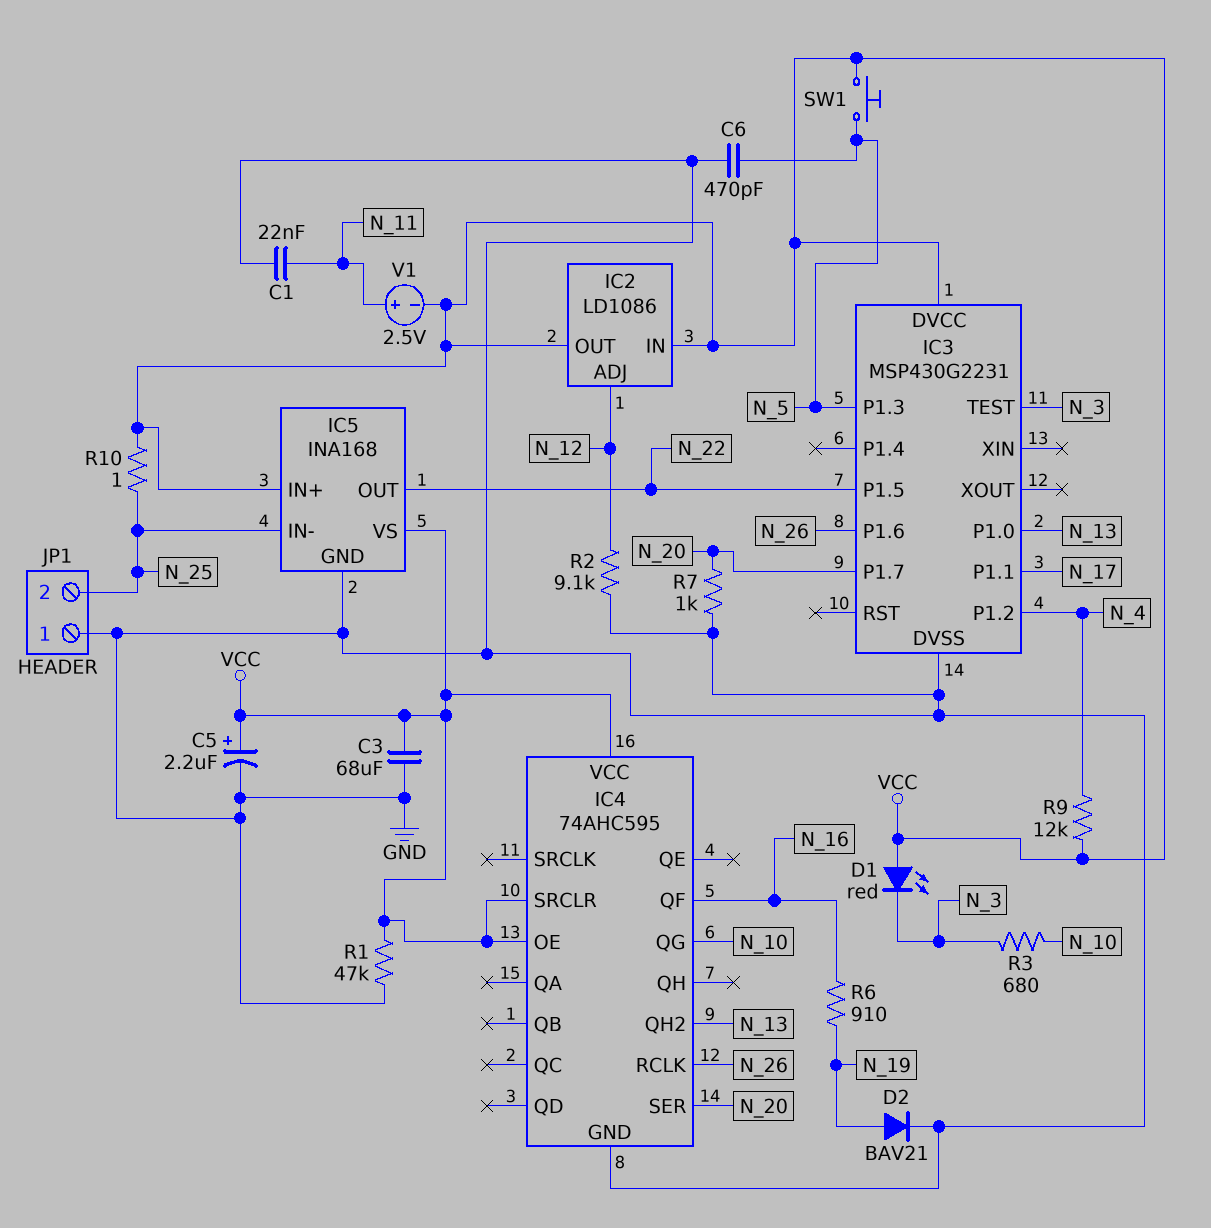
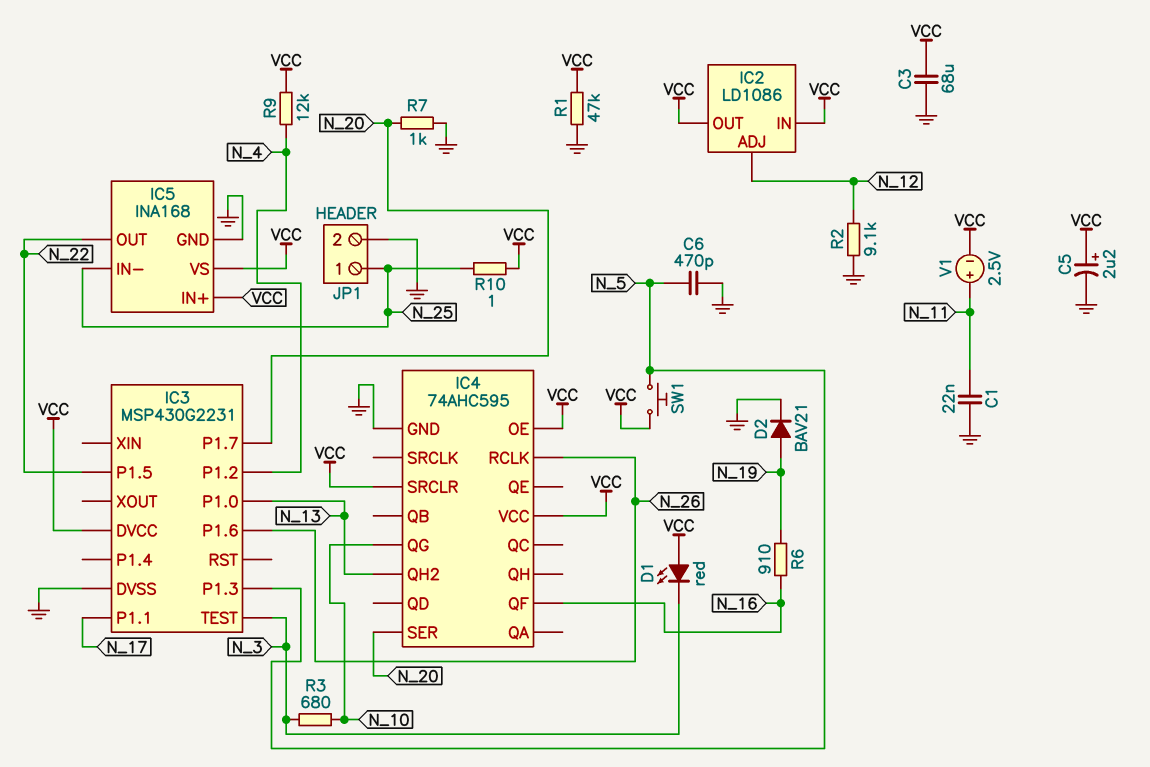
JP1 pin 1: GND -> N_25
JP1 pin 2: N_25 -> GND

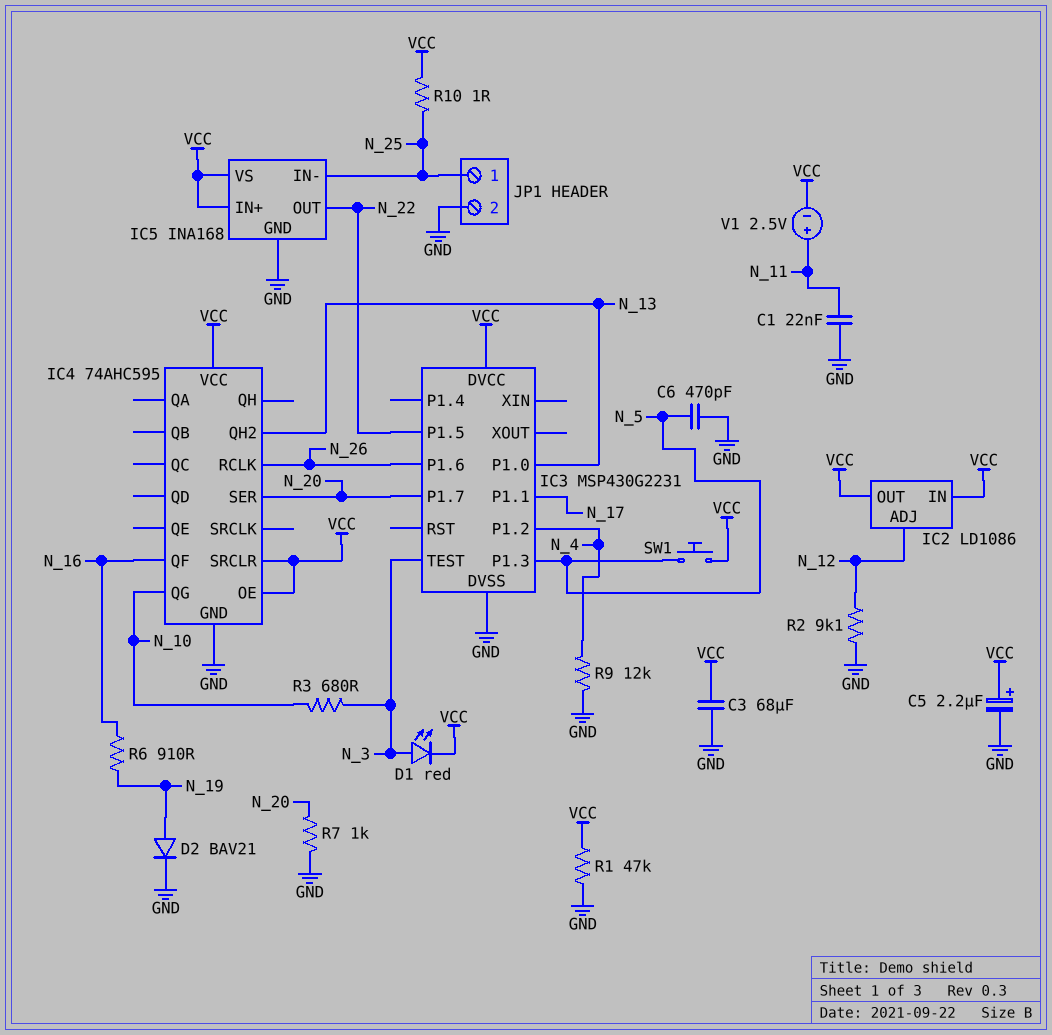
D1: LED red (A VCC, K N_3) -> LED red (A N_3, K VCC)
R9: 12k (N_4, VCC) -> 12k (GND, N_4)

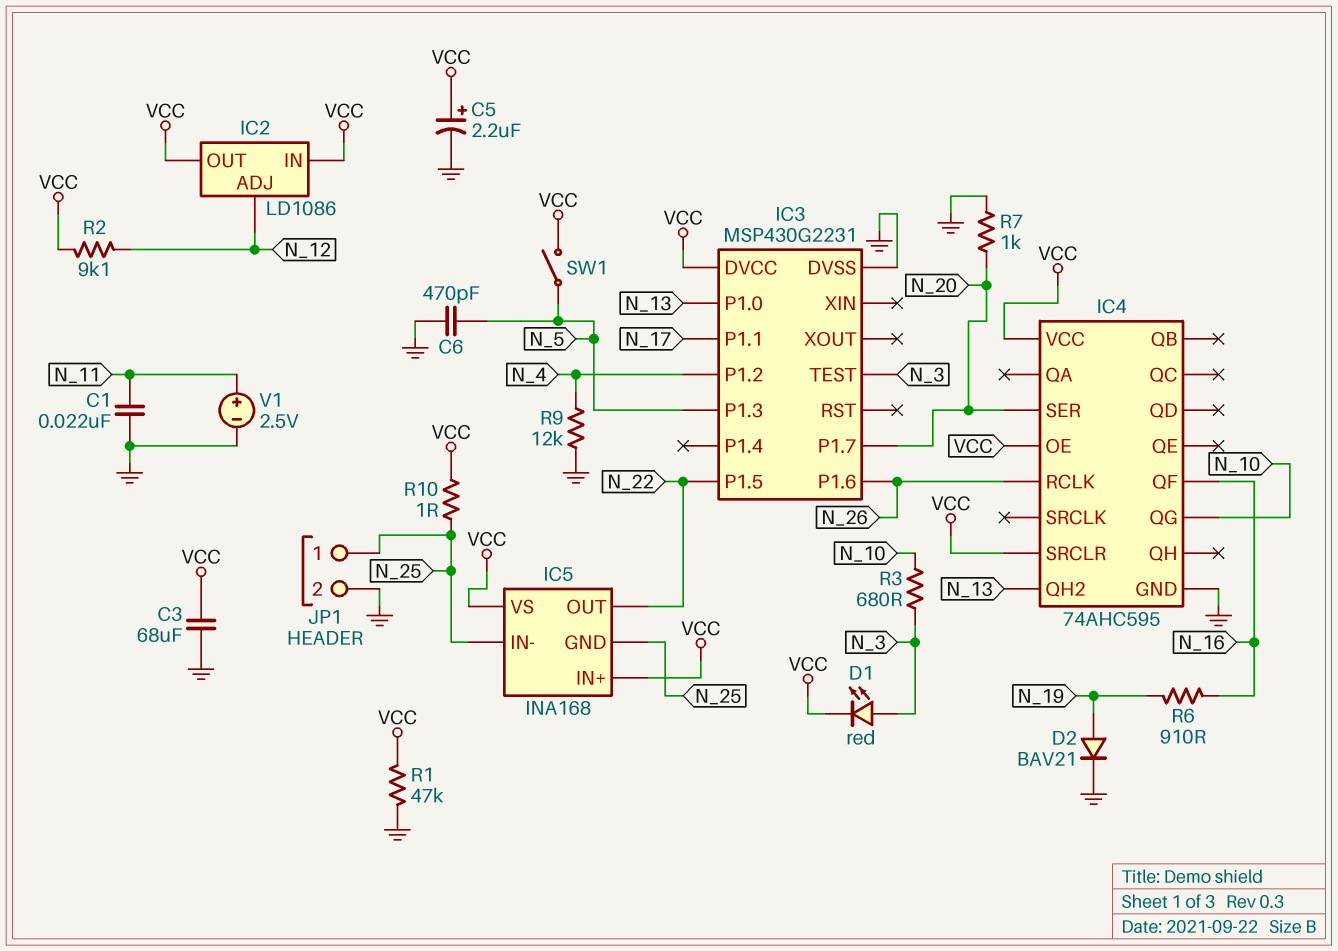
IC5 pin GND: GND -> N_25
R2: 9.1k (GND, N_12) -> 9.1k (N_12, VCC)
SW1: button (N_5, VCC) -> switch (N_5, VCC)
V1: 2.5V (plus N_11, minus VCC) -> 2.5V (plus N_11, minus GND)

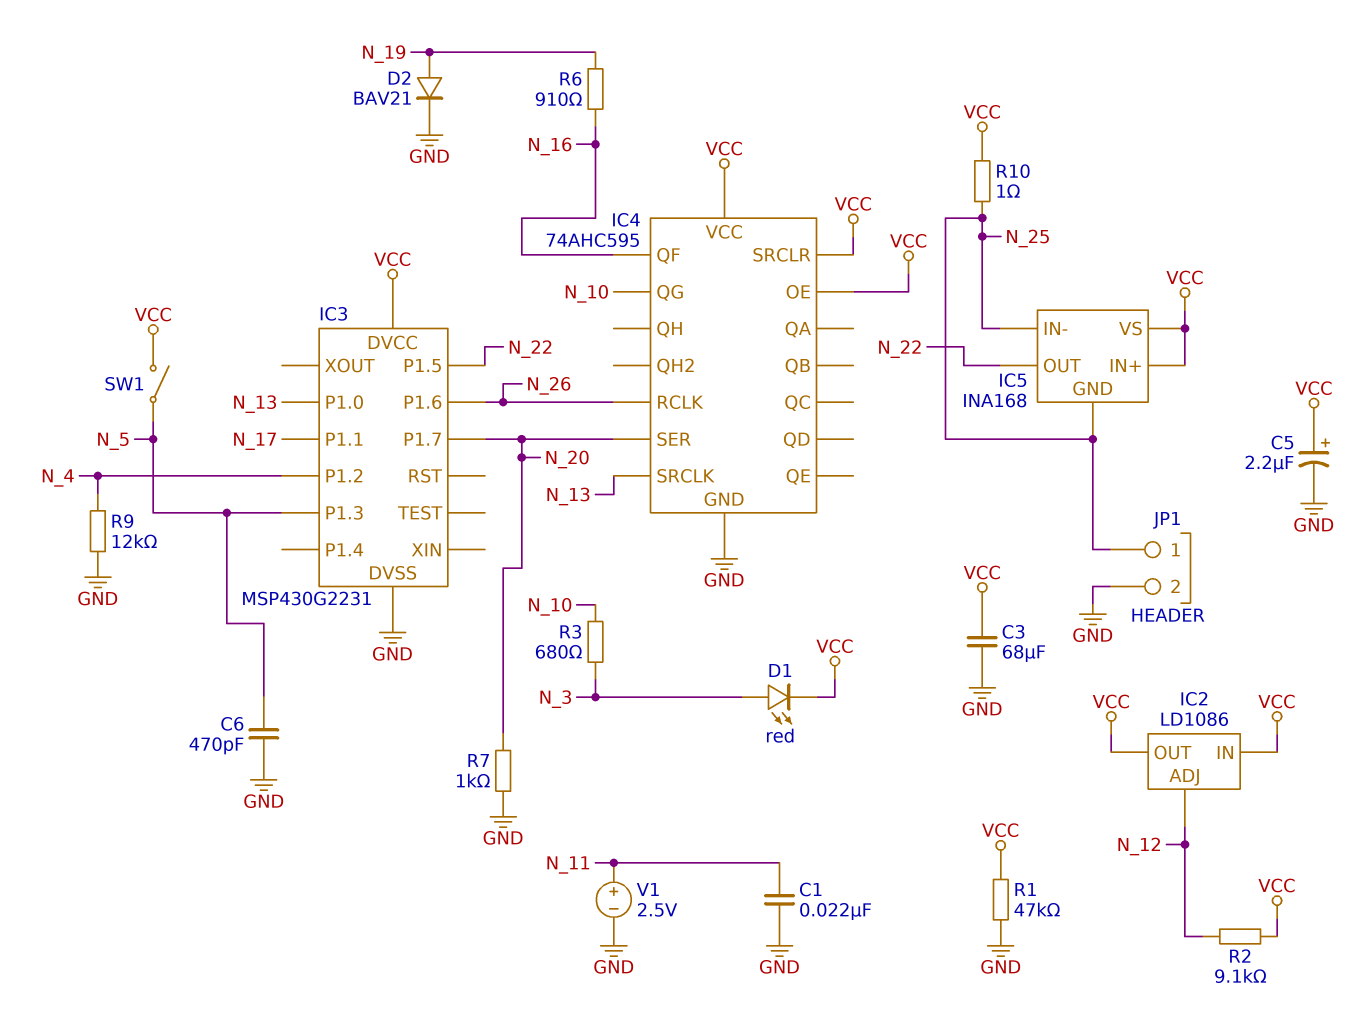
IC3 pin TEST: N_3 -> none
IC4 pin QH2: N_13 -> none
IC4 pin SRCLK: none -> N_13

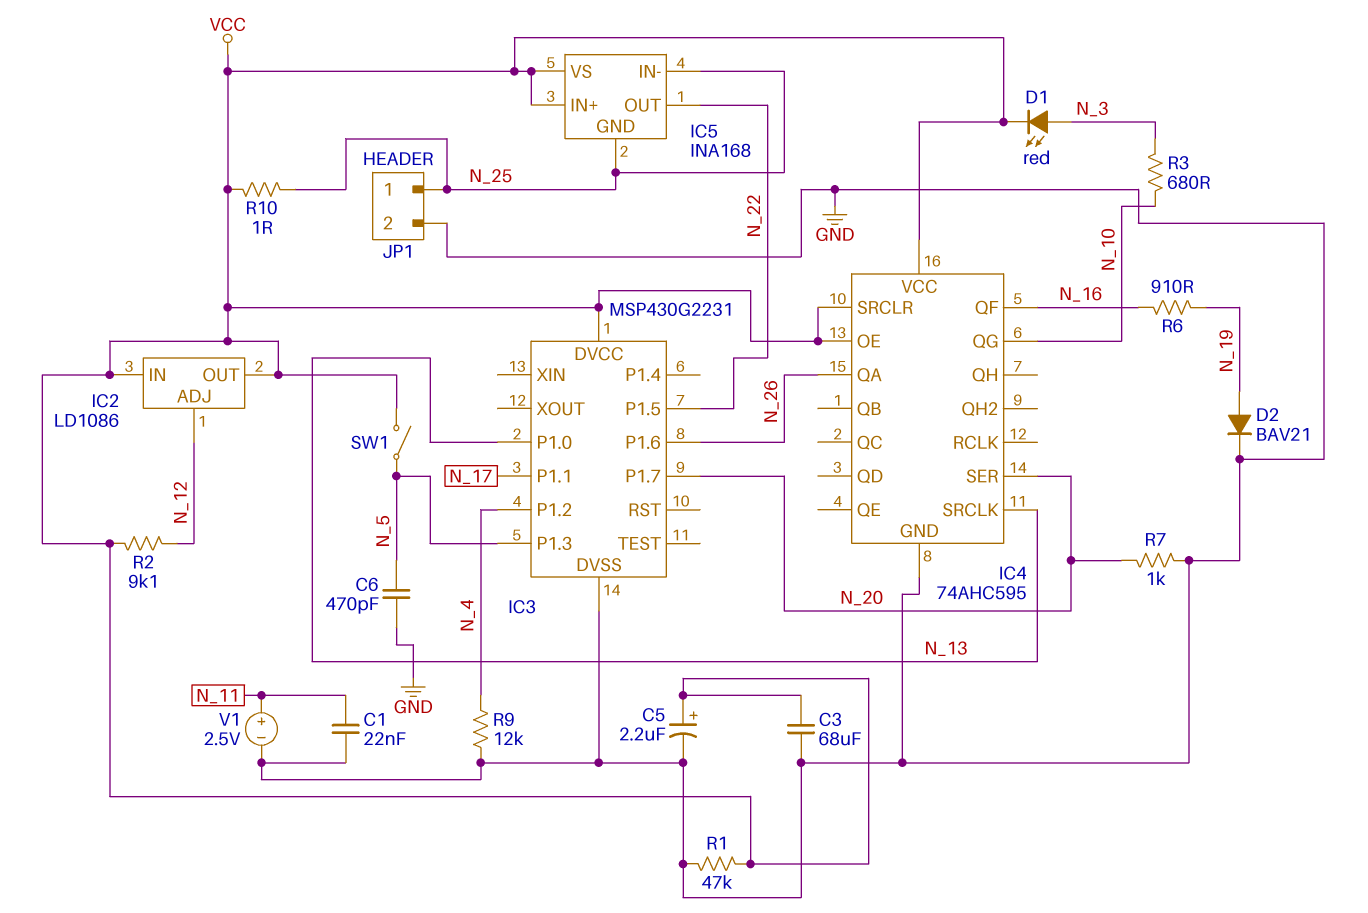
IC4 pin QA: none -> N_26
IC4 pin RCLK: N_26 -> none

